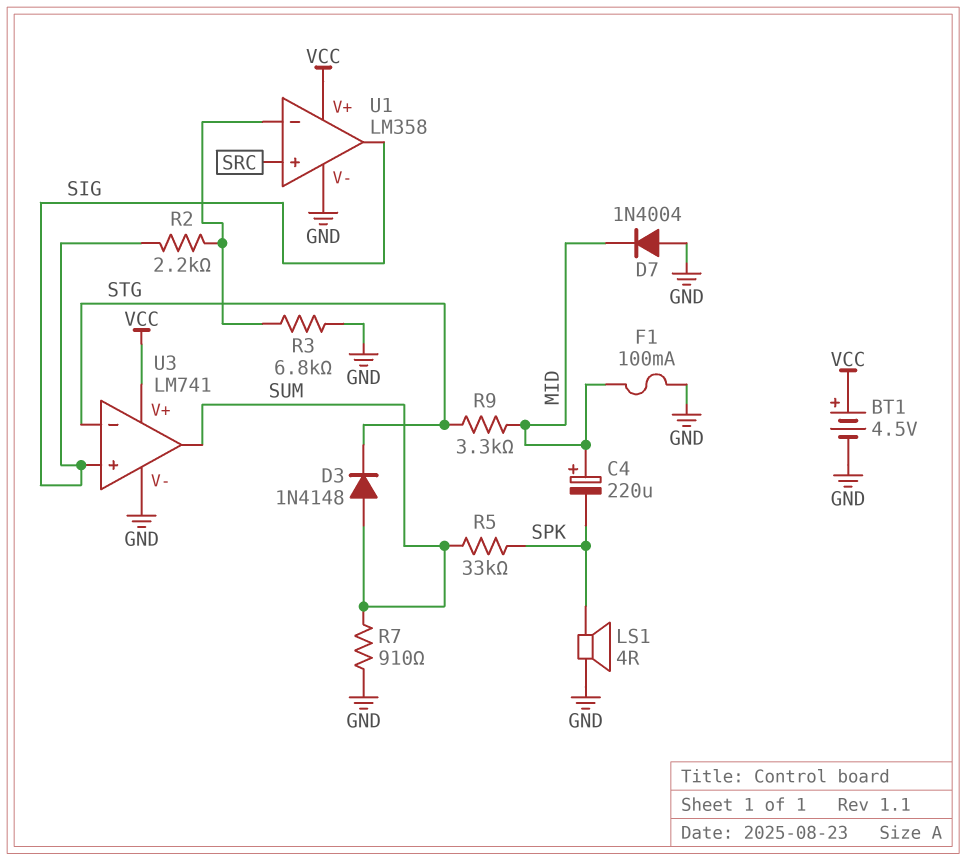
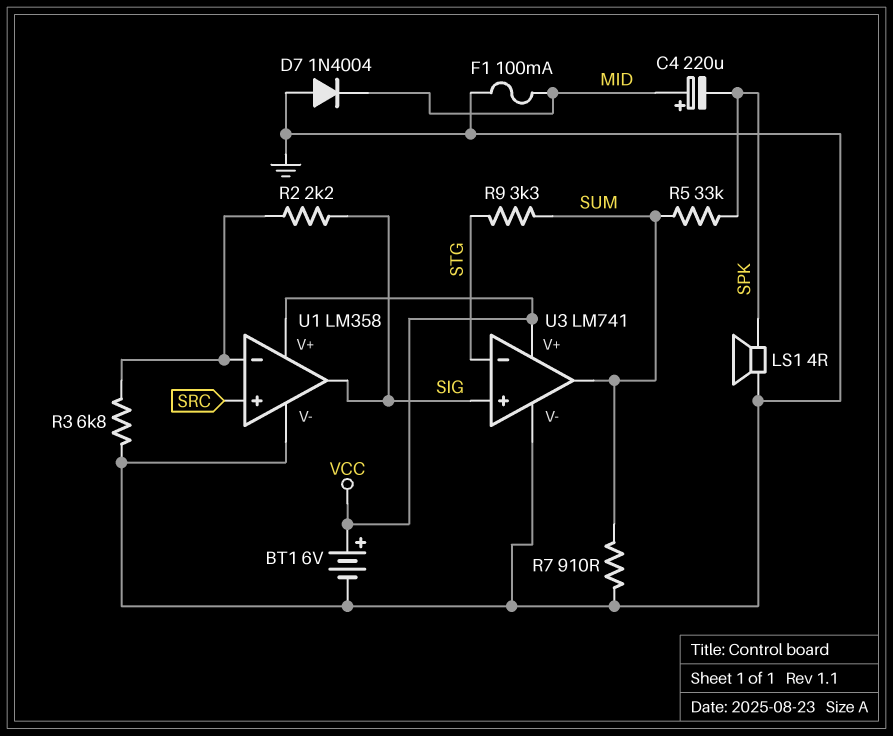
BT1: 4.5V (plus VCC, minus GND) -> 6V (plus VCC, minus GND)
D3: diode 1N4148 (A SUM, K STG) -> none
R9: 3.3k (MID, STG) -> 3.3k (STG, SUM)

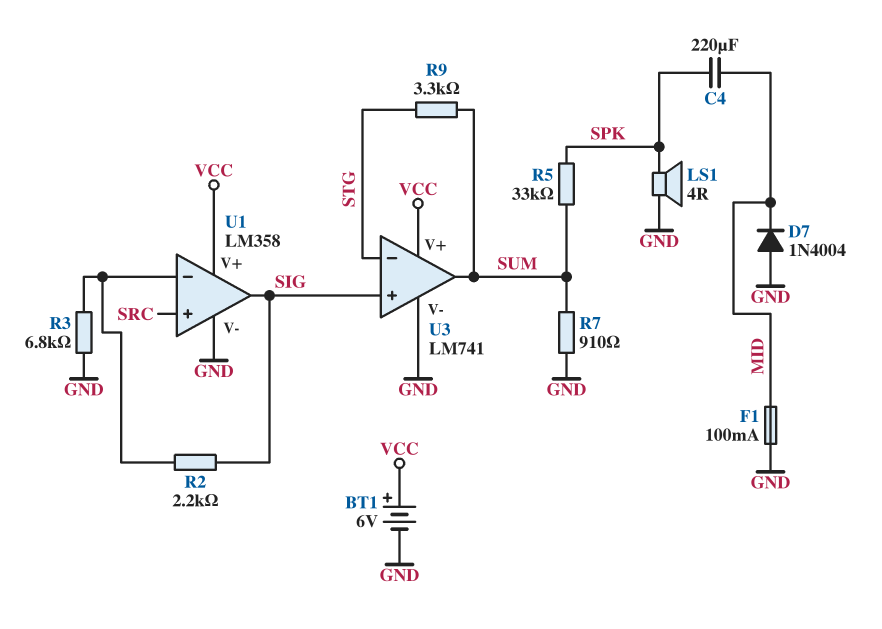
C4: 220uF (plus MID, minus SPK) -> 220uF (MID, SPK)

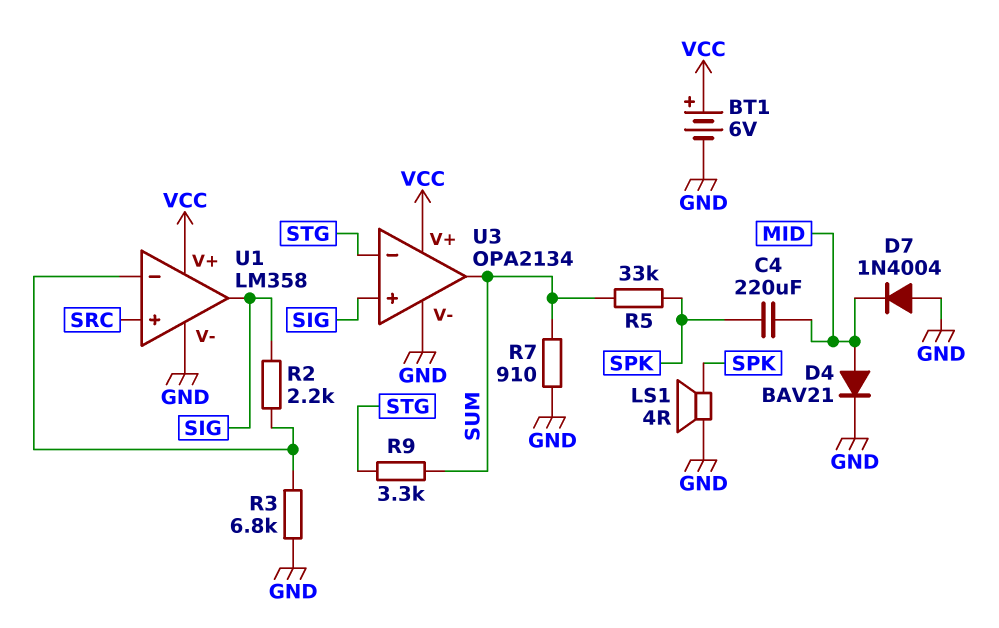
D4: none -> diode BAV21 (A MID, K GND)
F1: 100mA (GND, MID) -> none
U3: LM741 -> OPA2134

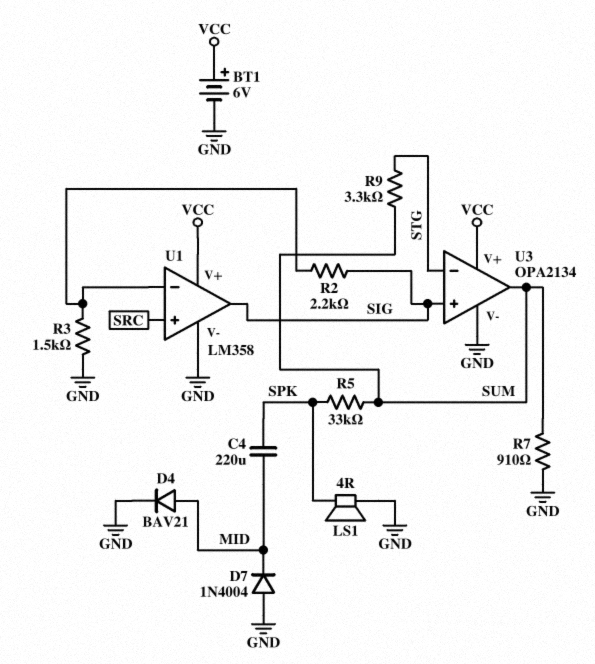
R3: 6.8k (GND, U1/in-) -> 1.5k (GND, U1/in-)

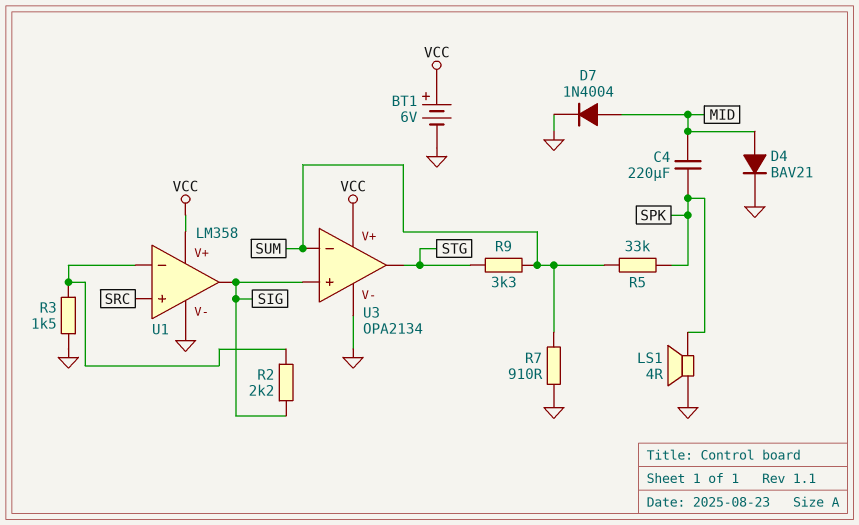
D7: diode 1N4004 (A GND, K MID) -> diode 1N4004 (A MID, K GND)
U3 pin in-: STG -> SUM
U3 pin out: SUM -> STG

